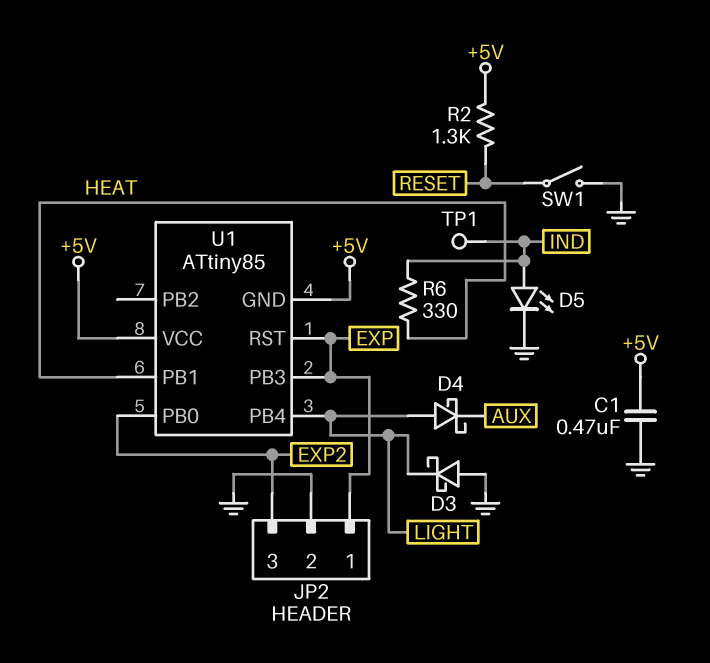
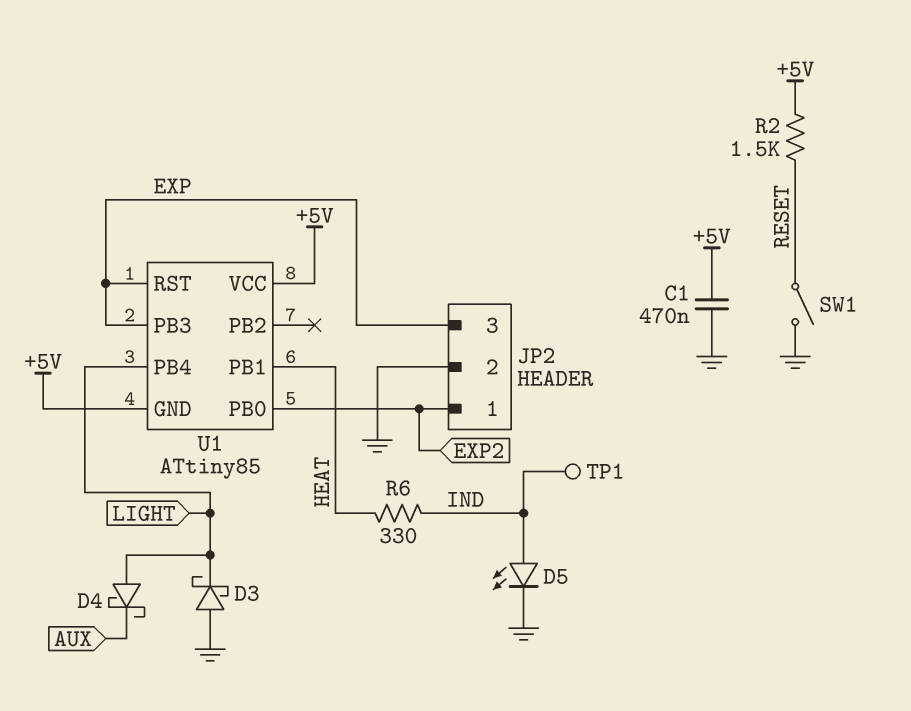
JP2 pin 1: EXP -> EXP2
JP2 pin 3: EXP2 -> EXP
R2: 1.3k (+5V, RESET) -> 1.5k (+5V, RESET)

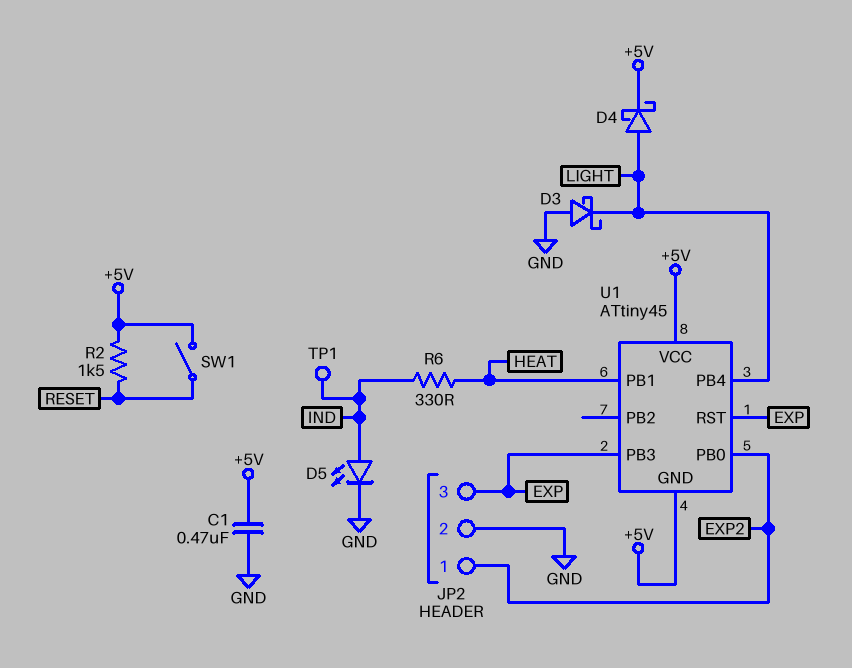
D4: schottky (A LIGHT, K AUX) -> schottky (A LIGHT, K +5V)
SW1: switch (GND, RESET) -> switch (+5V, RESET)
U1: ATtiny85 -> ATtiny45

